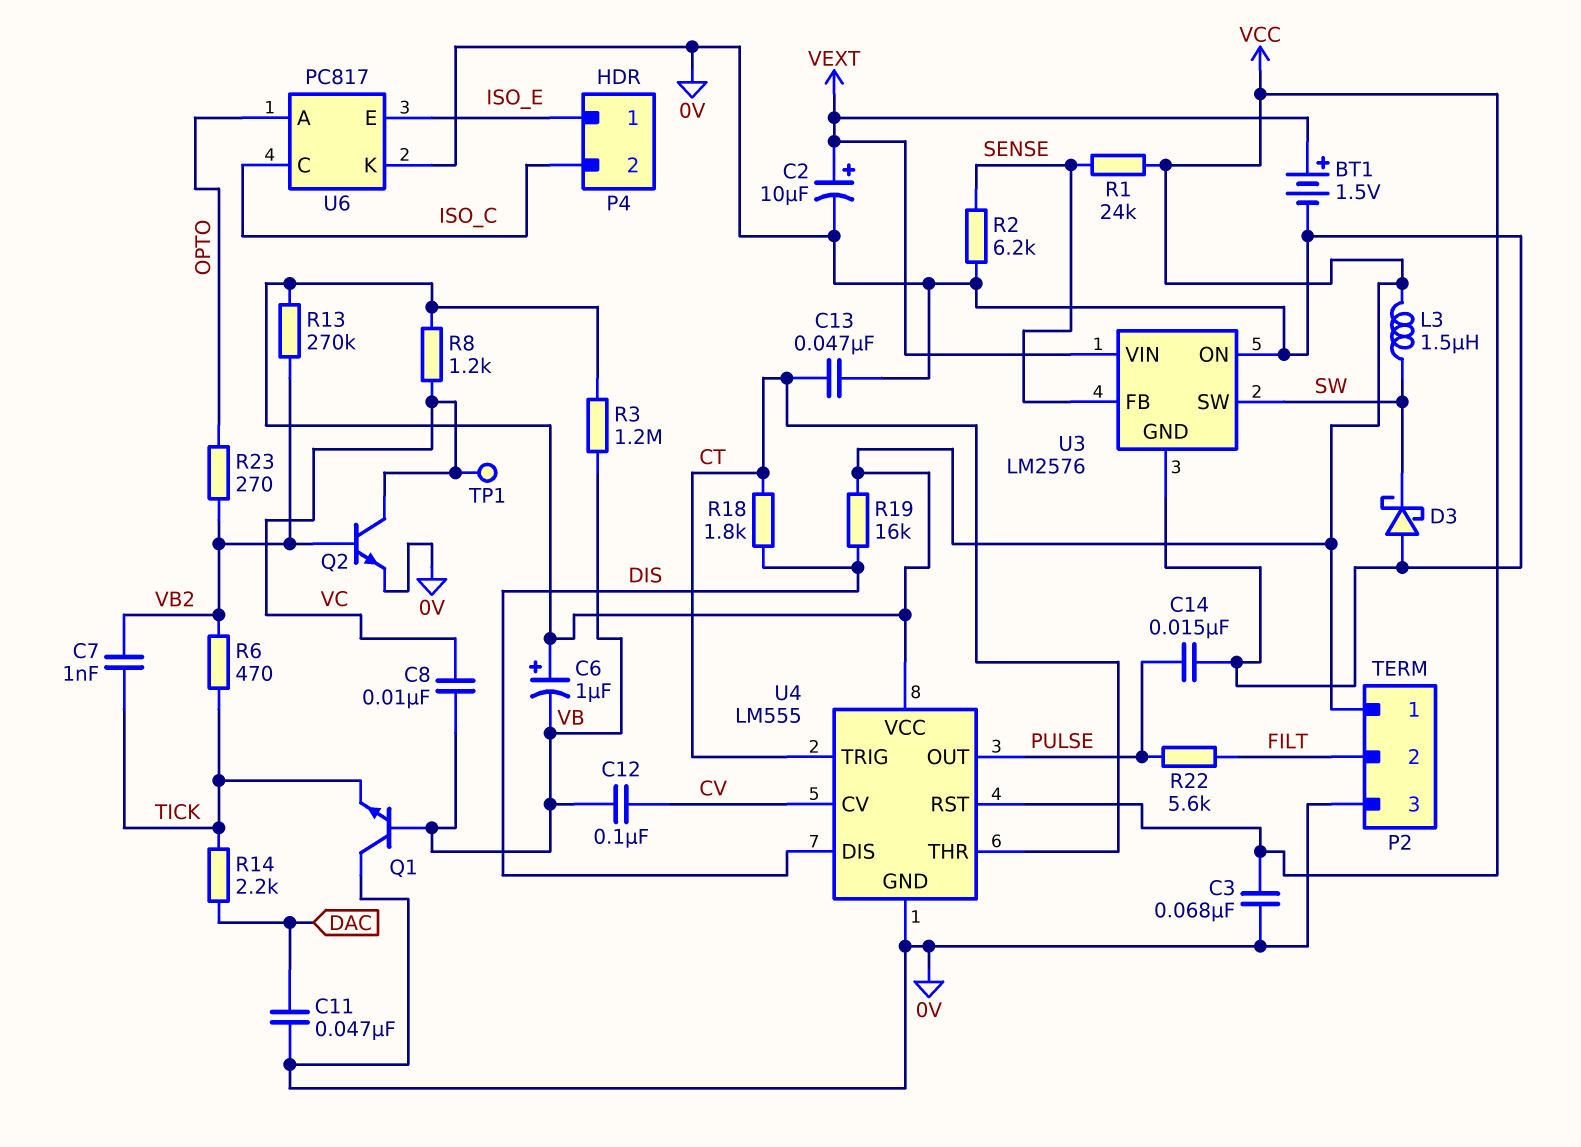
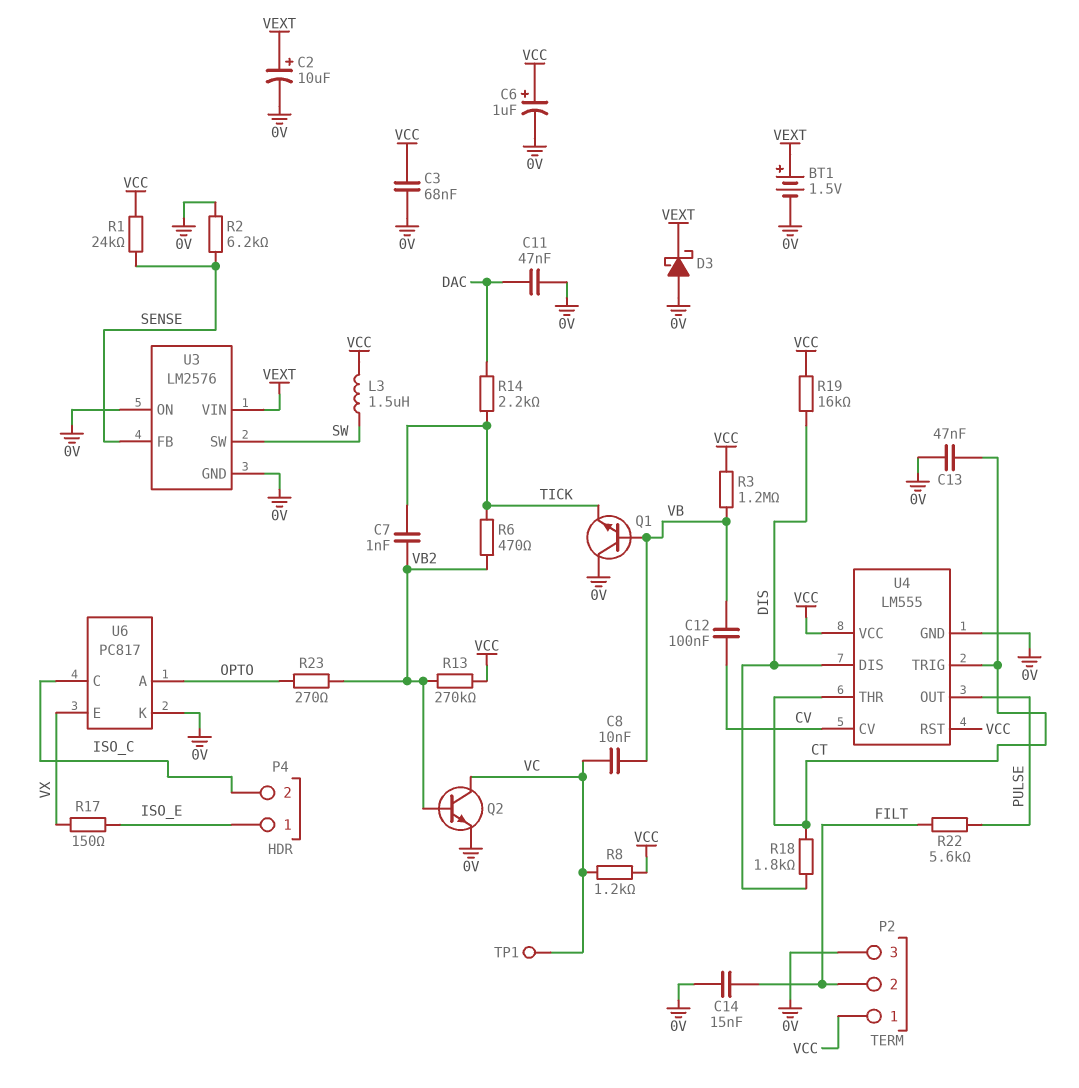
C6: 1uF (plus VCC, minus VB) -> 1uF (plus VCC, minus 0V)
C14: 15nF (0V, PULSE) -> 15nF (0V, FILT)
D3: schottky (A 0V, K SW) -> schottky (A 0V, K VEXT)
R17: none -> 150 (ISO_E, VX)
U6 pin E: ISO_E -> VX

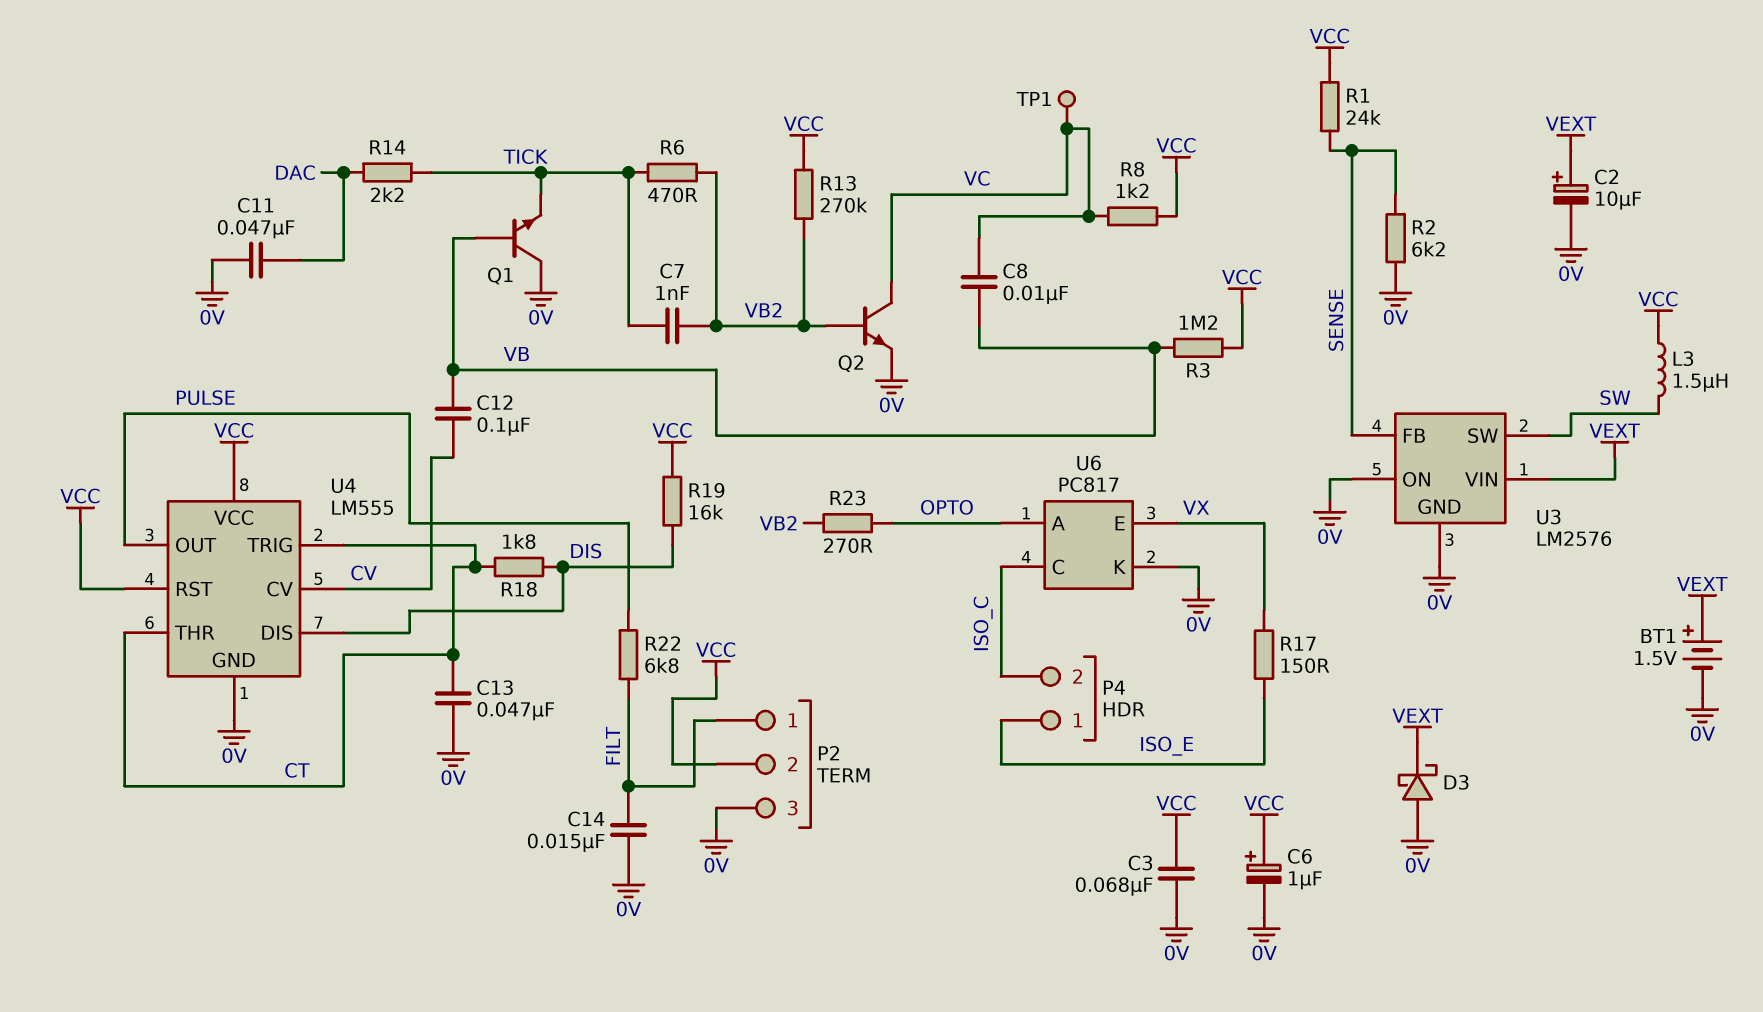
P2 pin 1: VCC -> FILT
P2 pin 2: FILT -> VCC
R22: 5.6k (FILT, PULSE) -> 6.8k (FILT, PULSE)

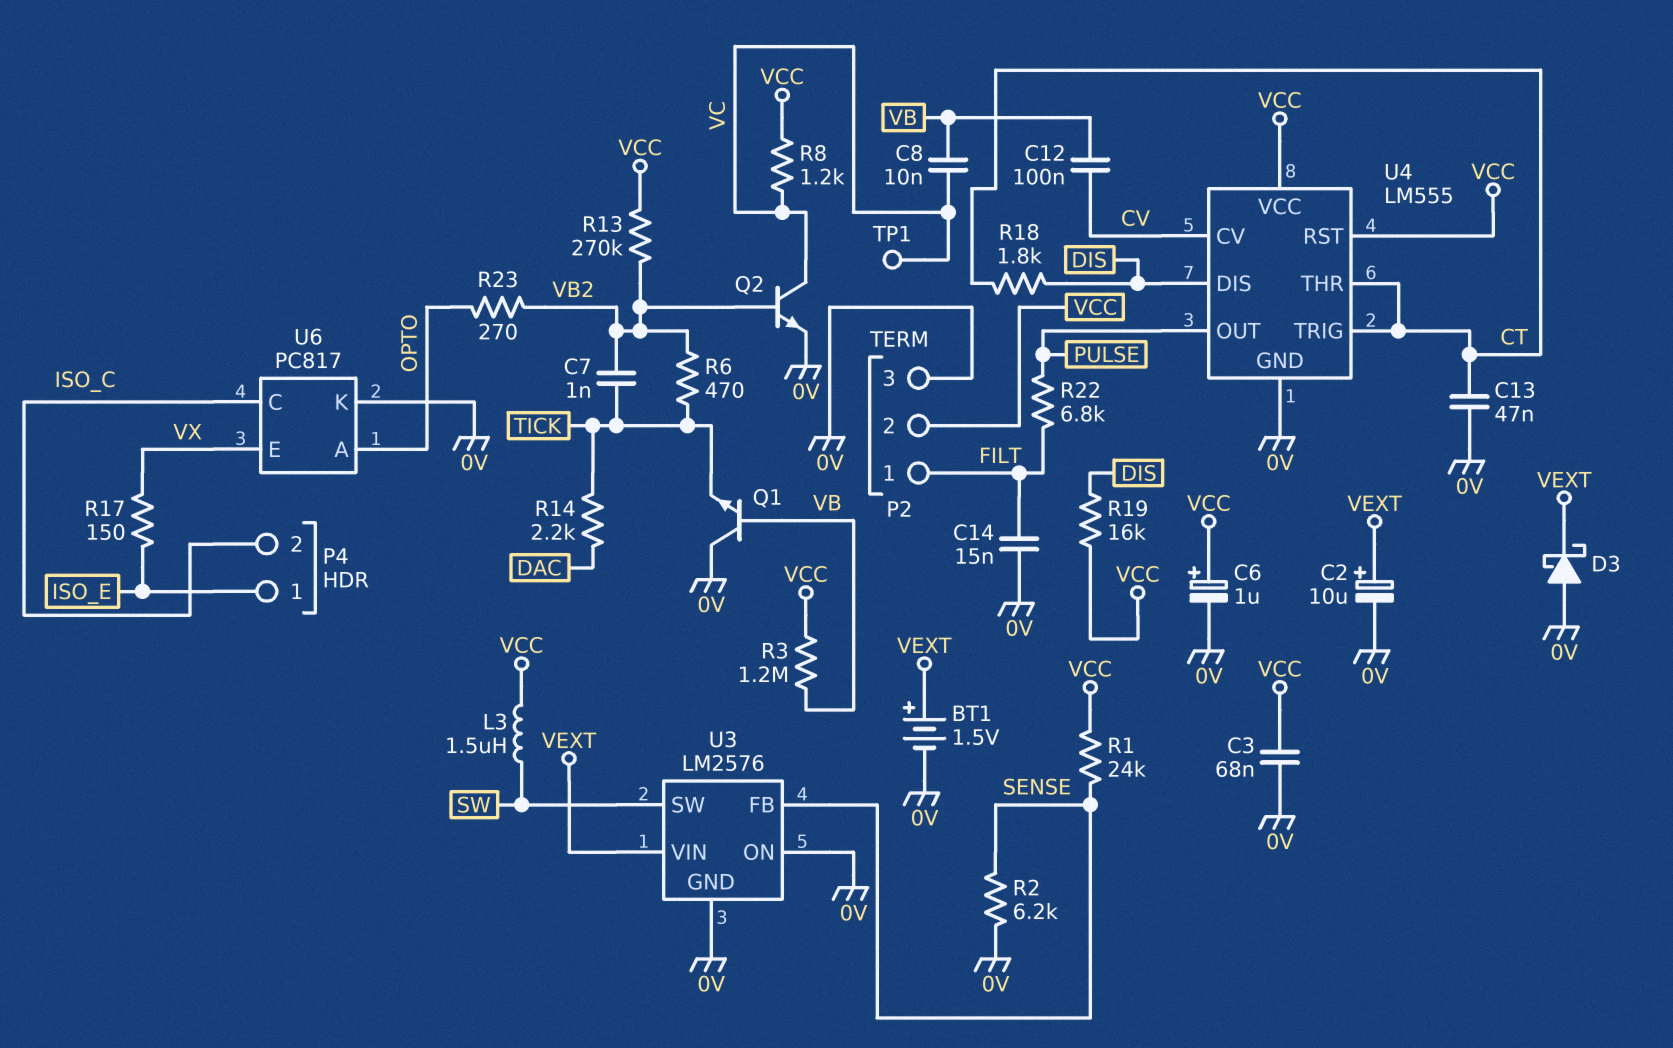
C11: 47nF (0V, DAC) -> none

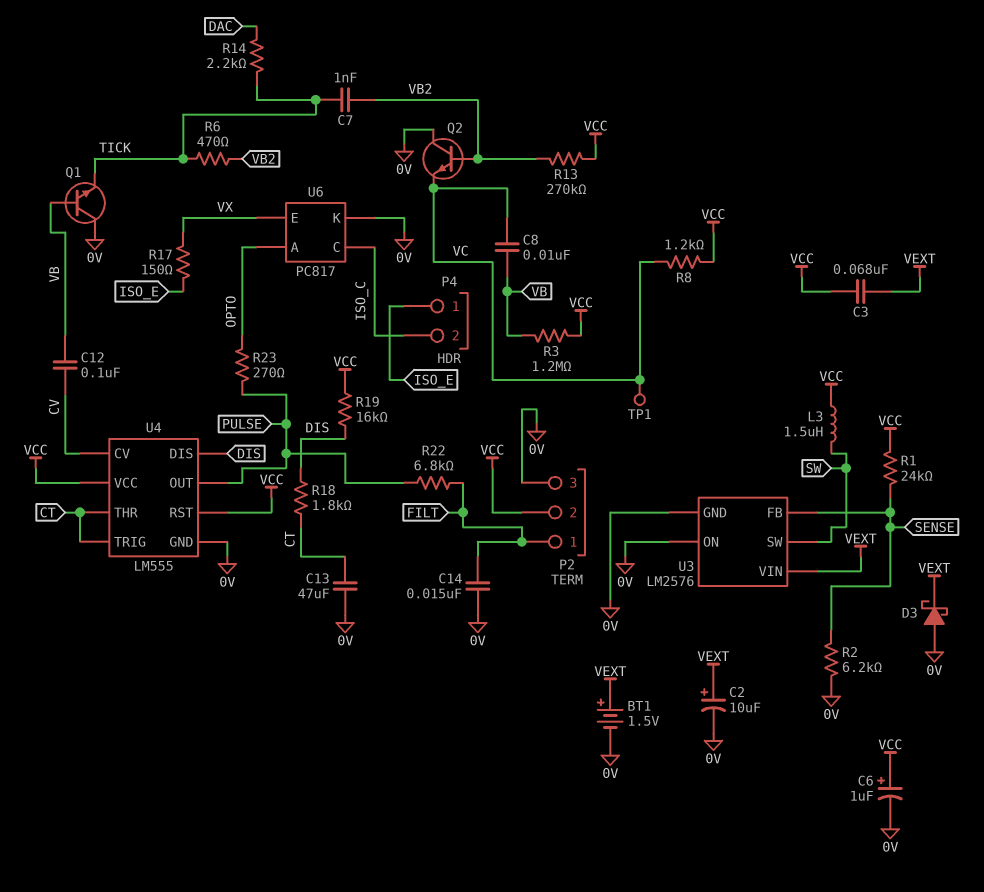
C3: 68nF (0V, VCC) -> 68nF (VCC, VEXT)
C13: 47nF (0V, CT) -> 47uF (0V, CT)
Q2: NPN (B VB2, C VC, E 0V) -> NPN (B VB2, C 0V, E VC)
R23: 270 (OPTO, VB2) -> 270 (OPTO, PULSE)

